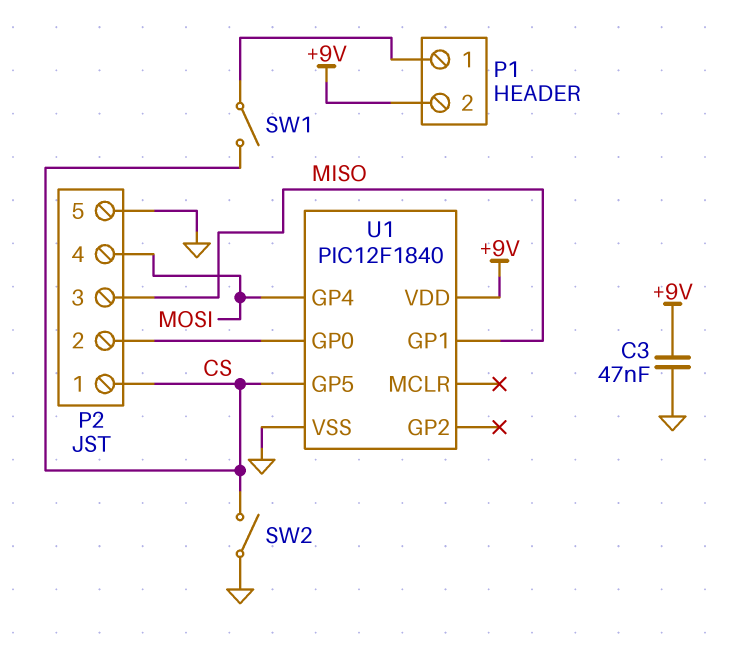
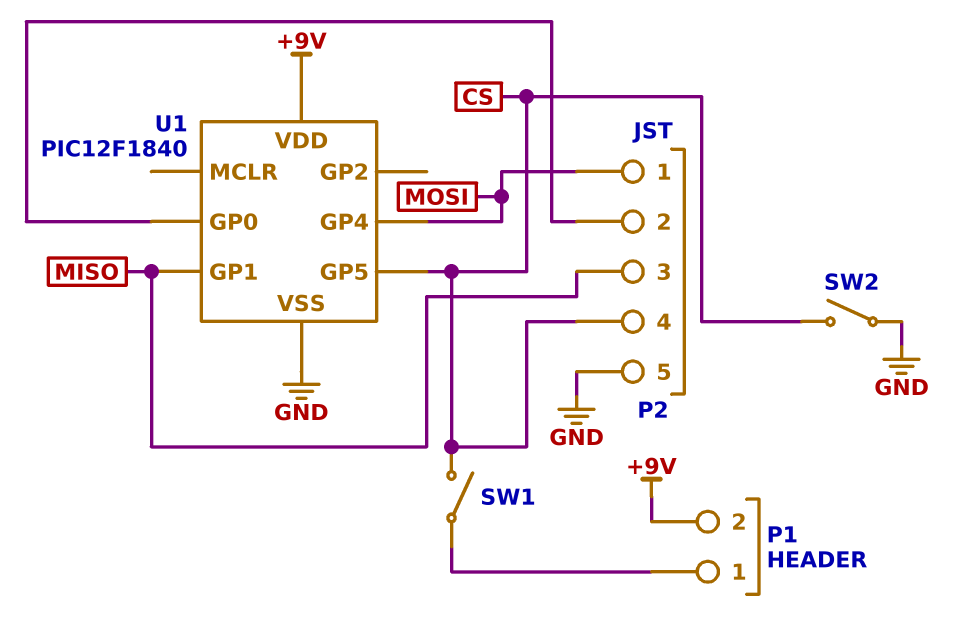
C3: 47nF (+9V, GND) -> none
P2 pin 1: CS -> MOSI
P2 pin 4: MOSI -> CS

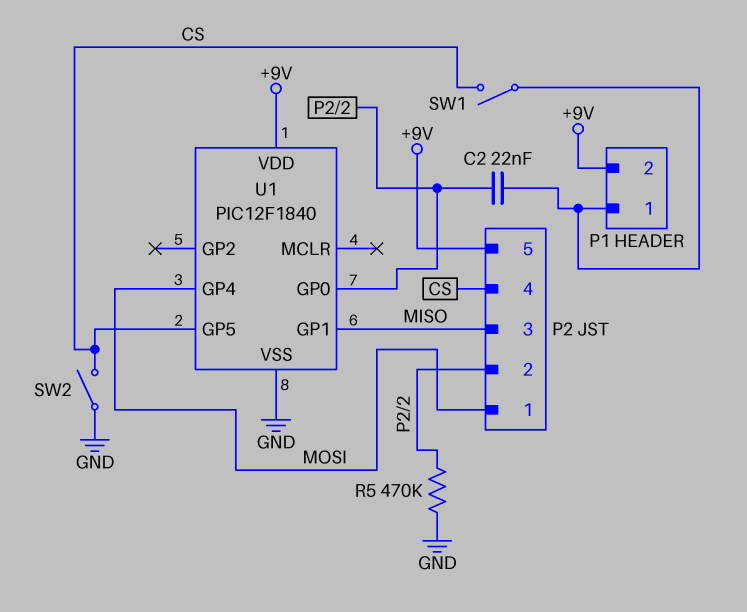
C2: none -> 22nF (P1/1, P2/2)
P2 pin 5: GND -> +9V
R5: none -> 470k (GND, P2/2)

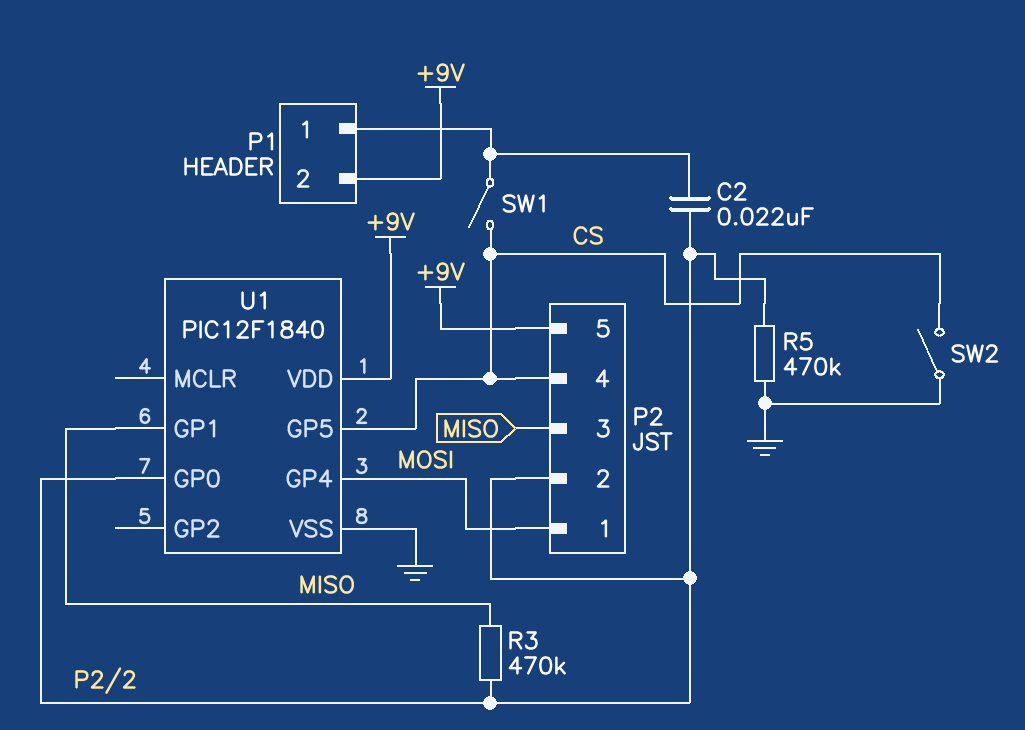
R3: none -> 470k (MISO, P2/2)

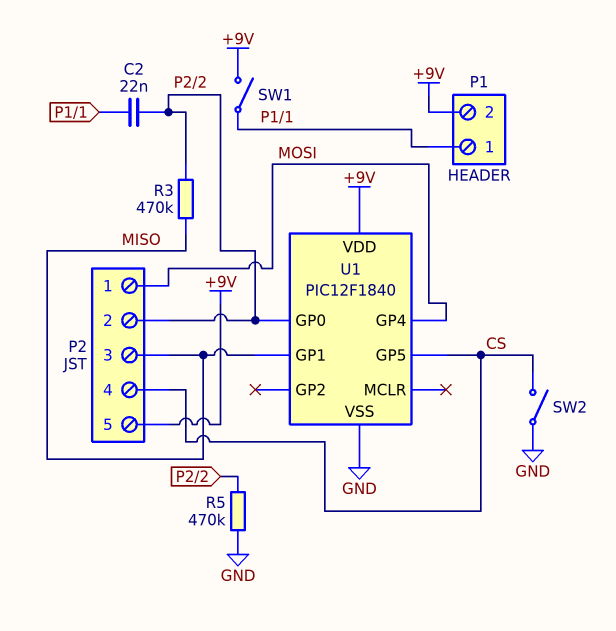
SW1: switch (CS, P1/1) -> switch (+9V, P1/1)

